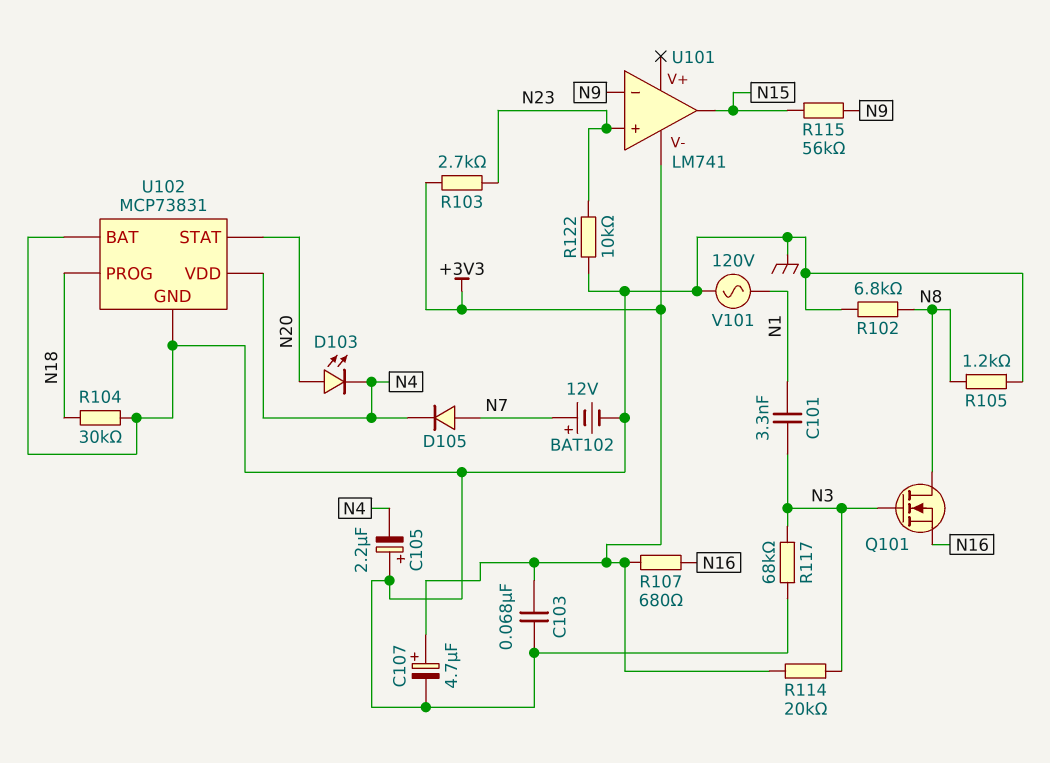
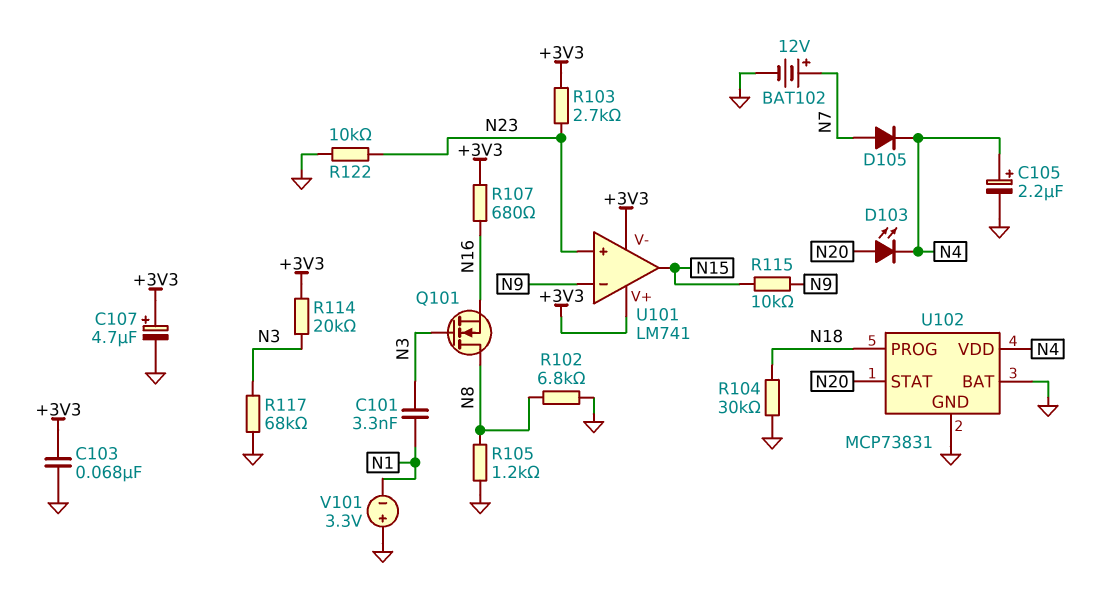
C105: 2.2uF (plus GND, minus N4) -> 2.2uF (plus N4, minus GND)
R115: 56k (N9, N15) -> 10k (N9, N15)
U101 pin V+: none -> +3V3
V101: AC 120V (GND, N1) -> 3.3V (plus GND, minus N1)

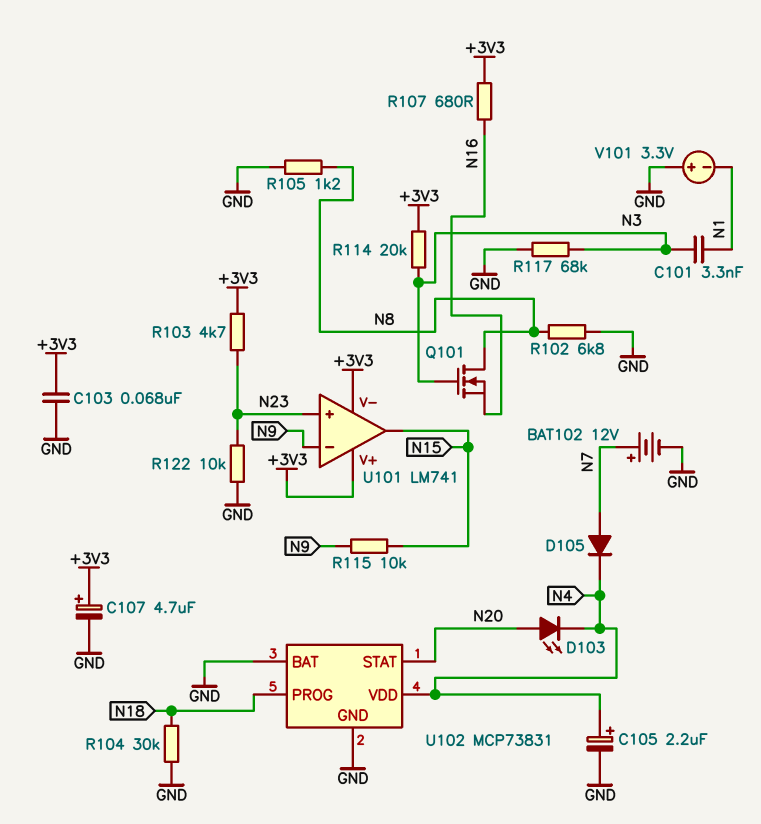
R103: 2.7k (+3V3, N23) -> 4.7k (+3V3, N23)

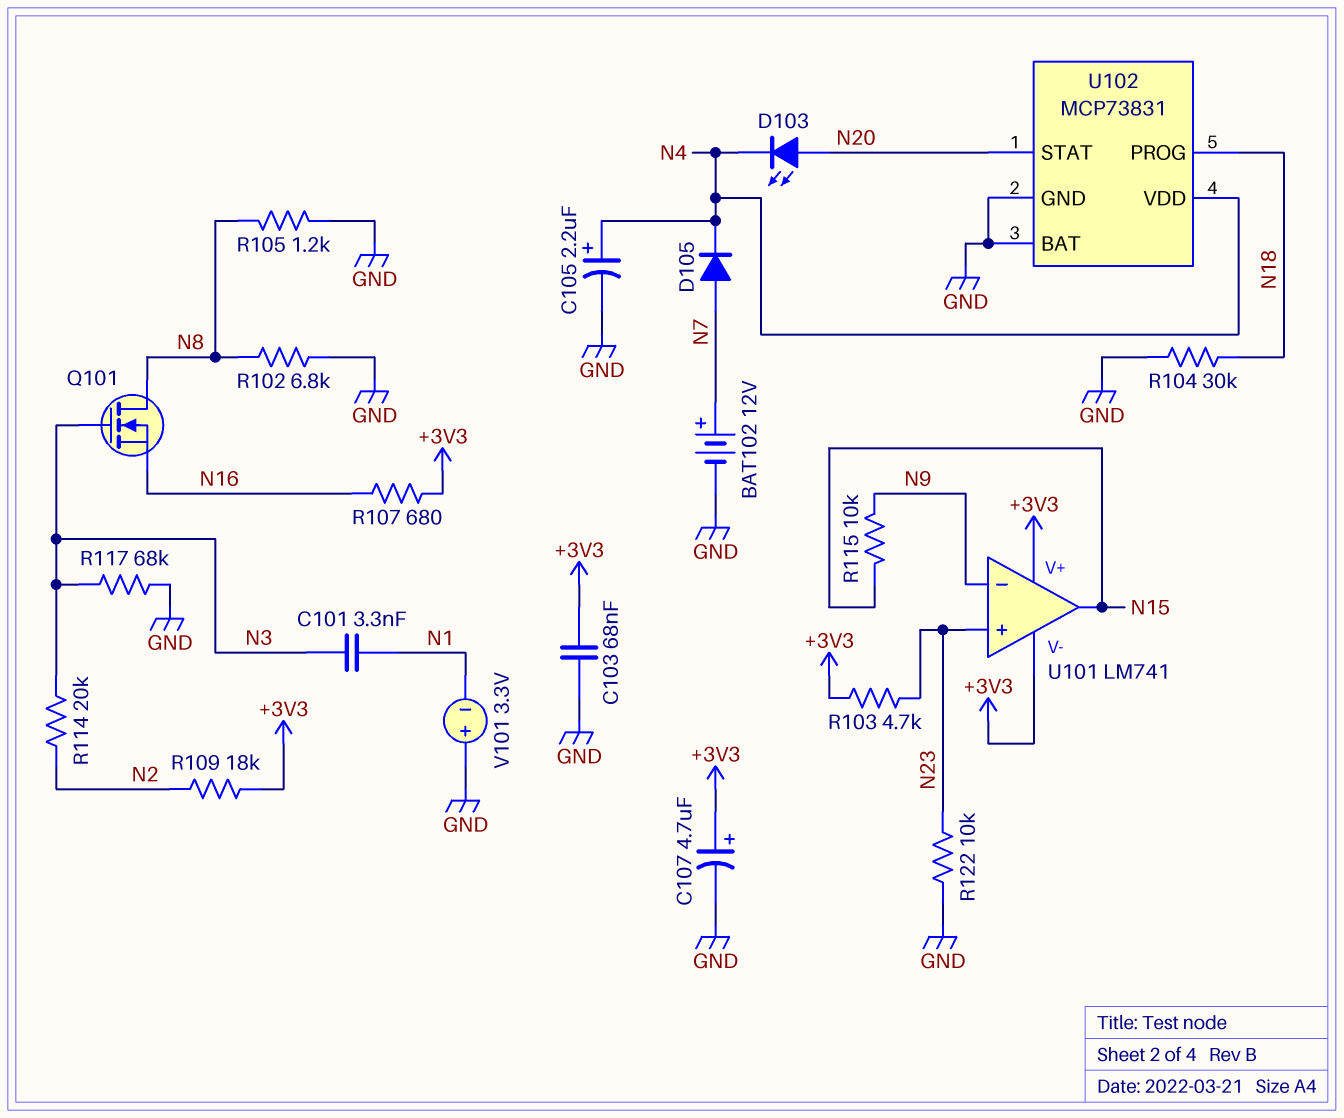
R109: none -> 18k (+3V3, N2)
R114: 20k (+3V3, N3) -> 20k (N2, N3)

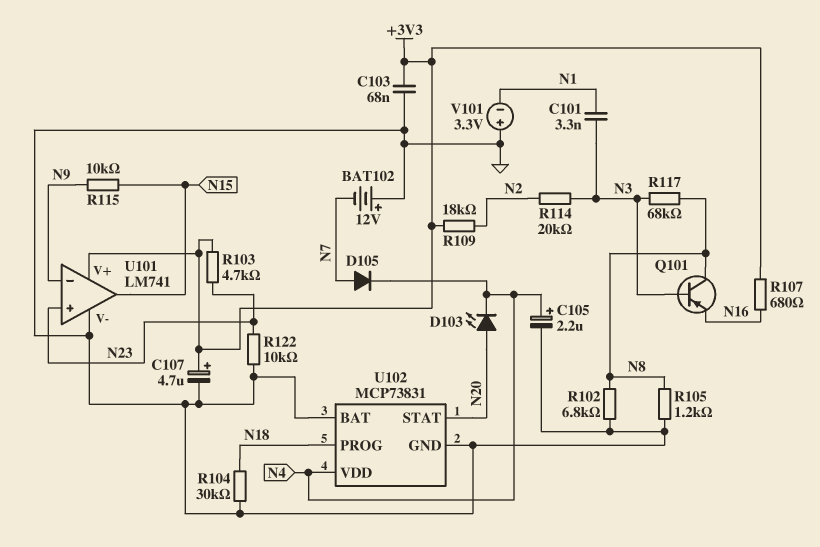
BAT102: 12V (plus N7, minus GND) -> 12V (plus GND, minus N7)
Q101: NMOS (G N3, D N8, S N16) -> PNP (B N3, C N8, E N16)
R117: 68k (GND, N3) -> 68k (N3, N8)
U101 pin V-: +3V3 -> GND

